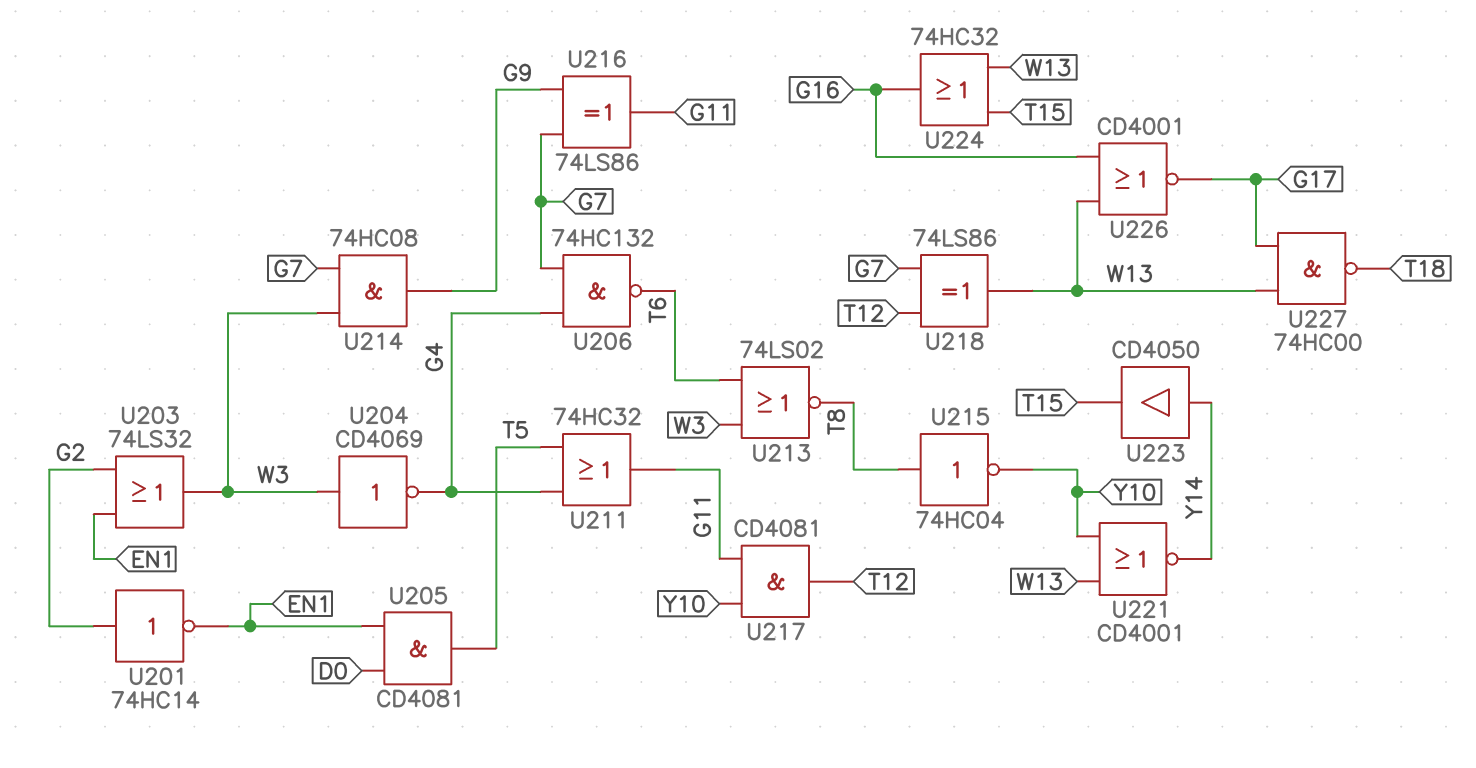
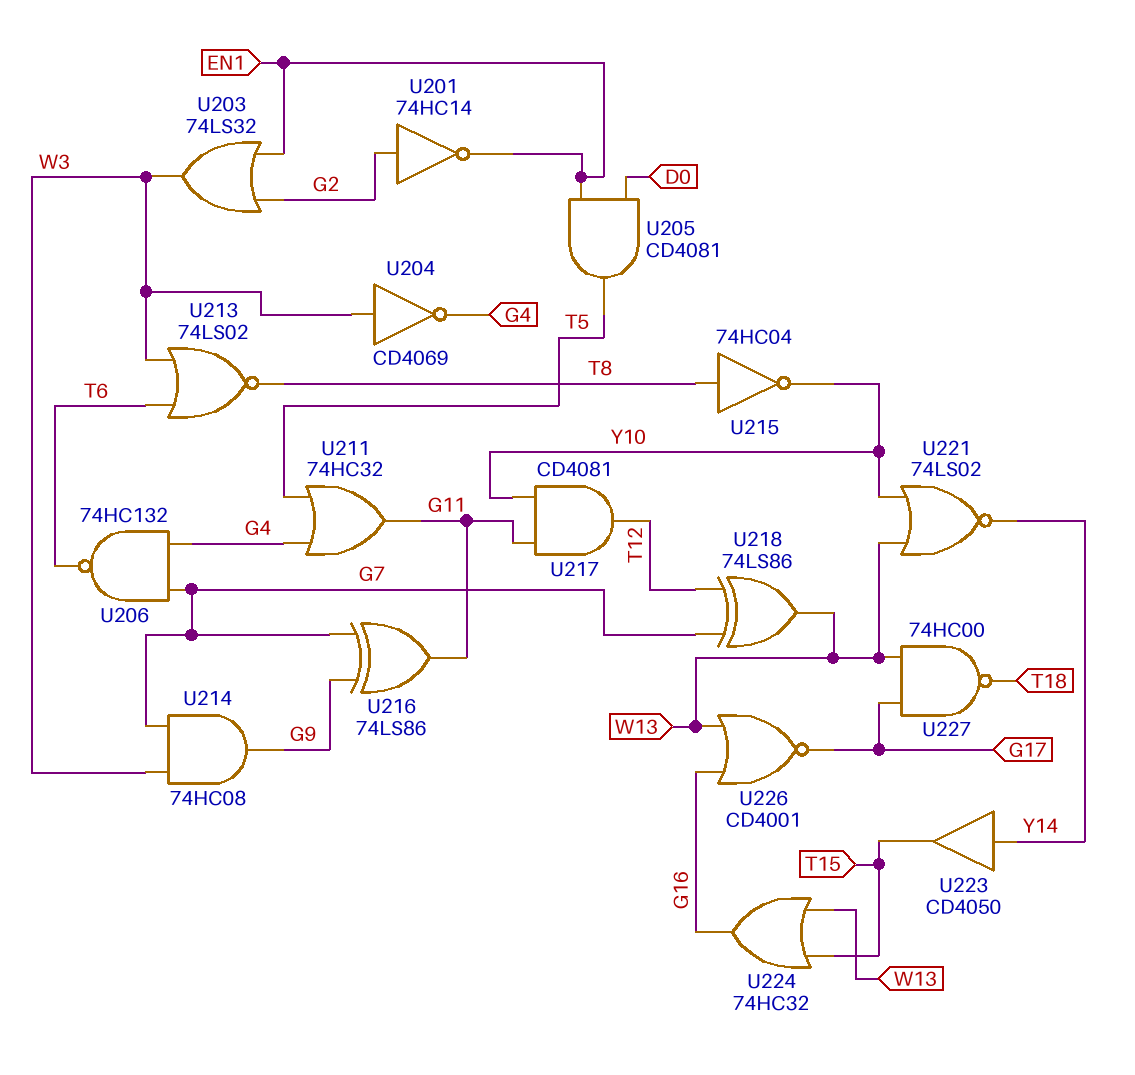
U221: NOR CD4001 (in W13, in Y10, out Y14) -> NOR 74LS02 (in W13, in Y10, out Y14)

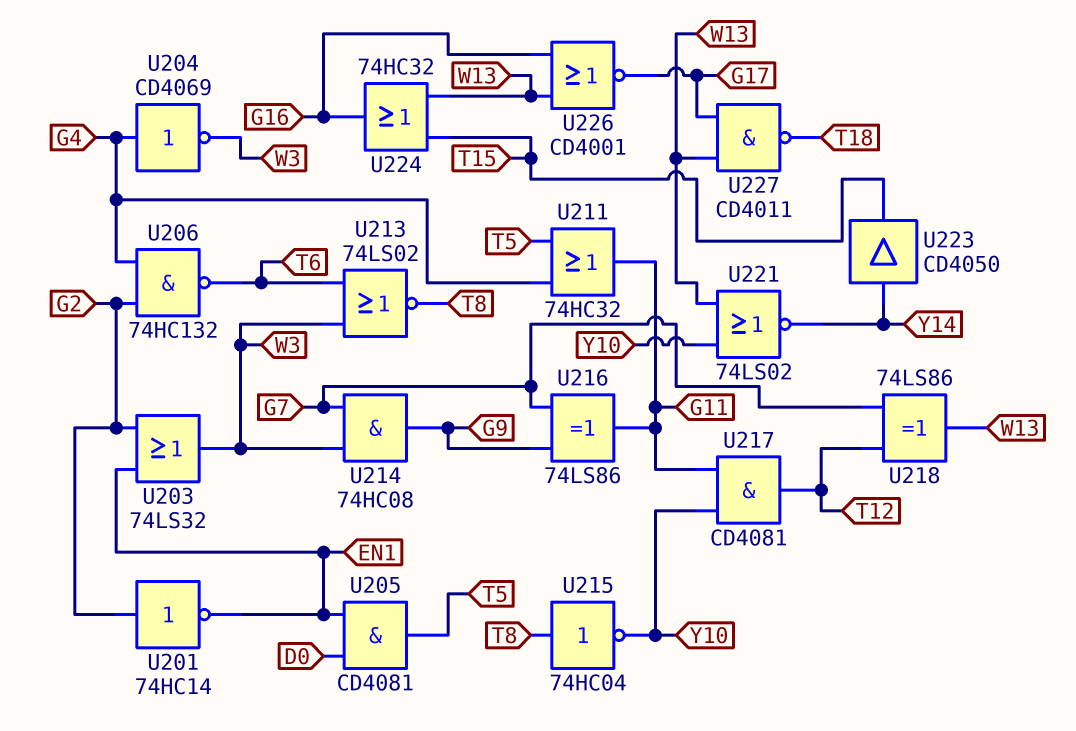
U204: NOT CD4069 (in W3, out G4) -> NOT CD4069 (in G4, out W3)
U206: NAND 74HC132 (in G4, in G7, out T6) -> NAND 74HC132 (in G2, in G4, out T6)
U227: NAND 74HC00 (in G17, in W13, out T18) -> NAND CD4011 (in G17, in W13, out T18)

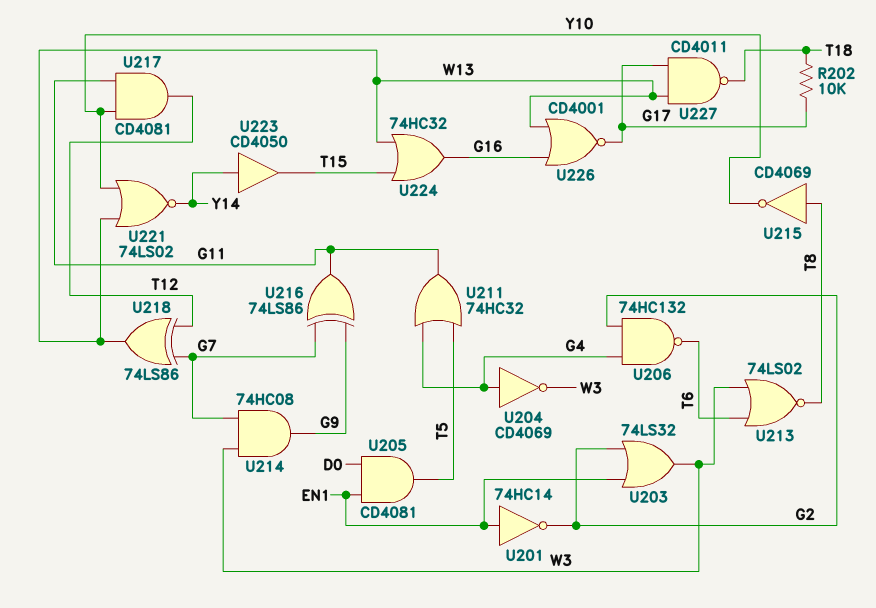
R202: none -> 10k (G17, T18)
U201: NOT 74HC14 (in G2, out EN1) -> NOT 74HC14 (in EN1, out G2)
U215: NOT 74HC04 (in T8, out Y10) -> NOT CD4069 (in T8, out Y10)

